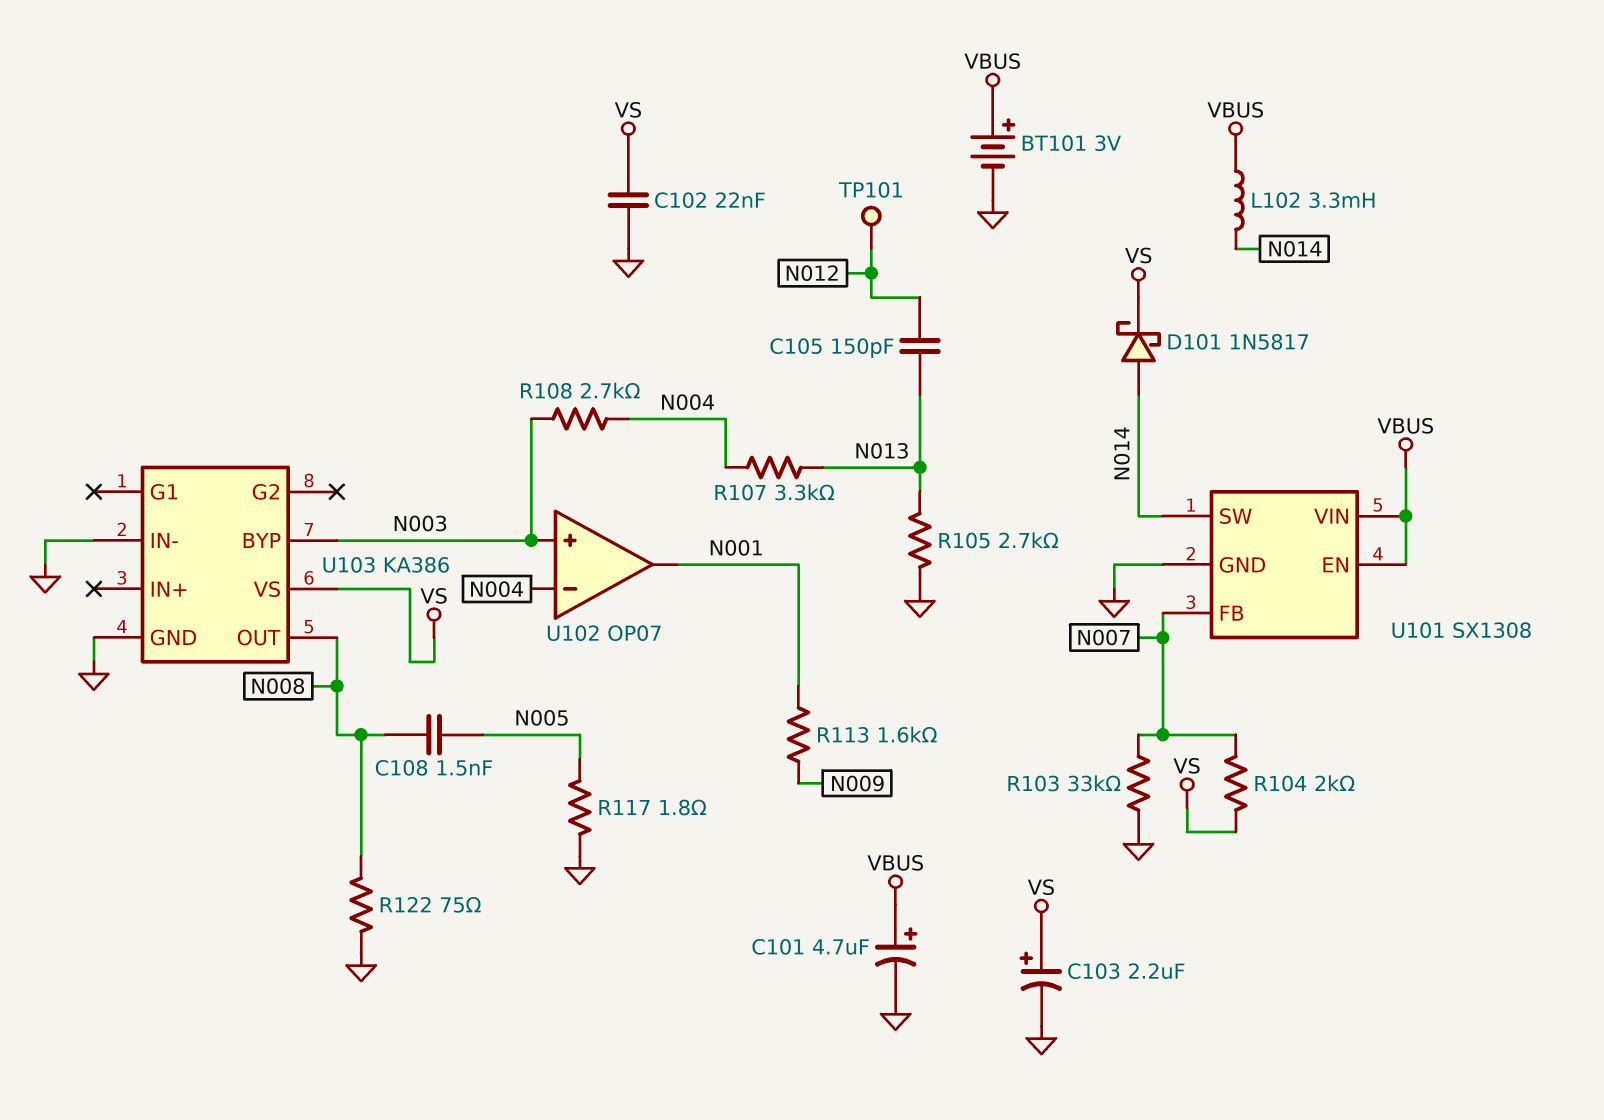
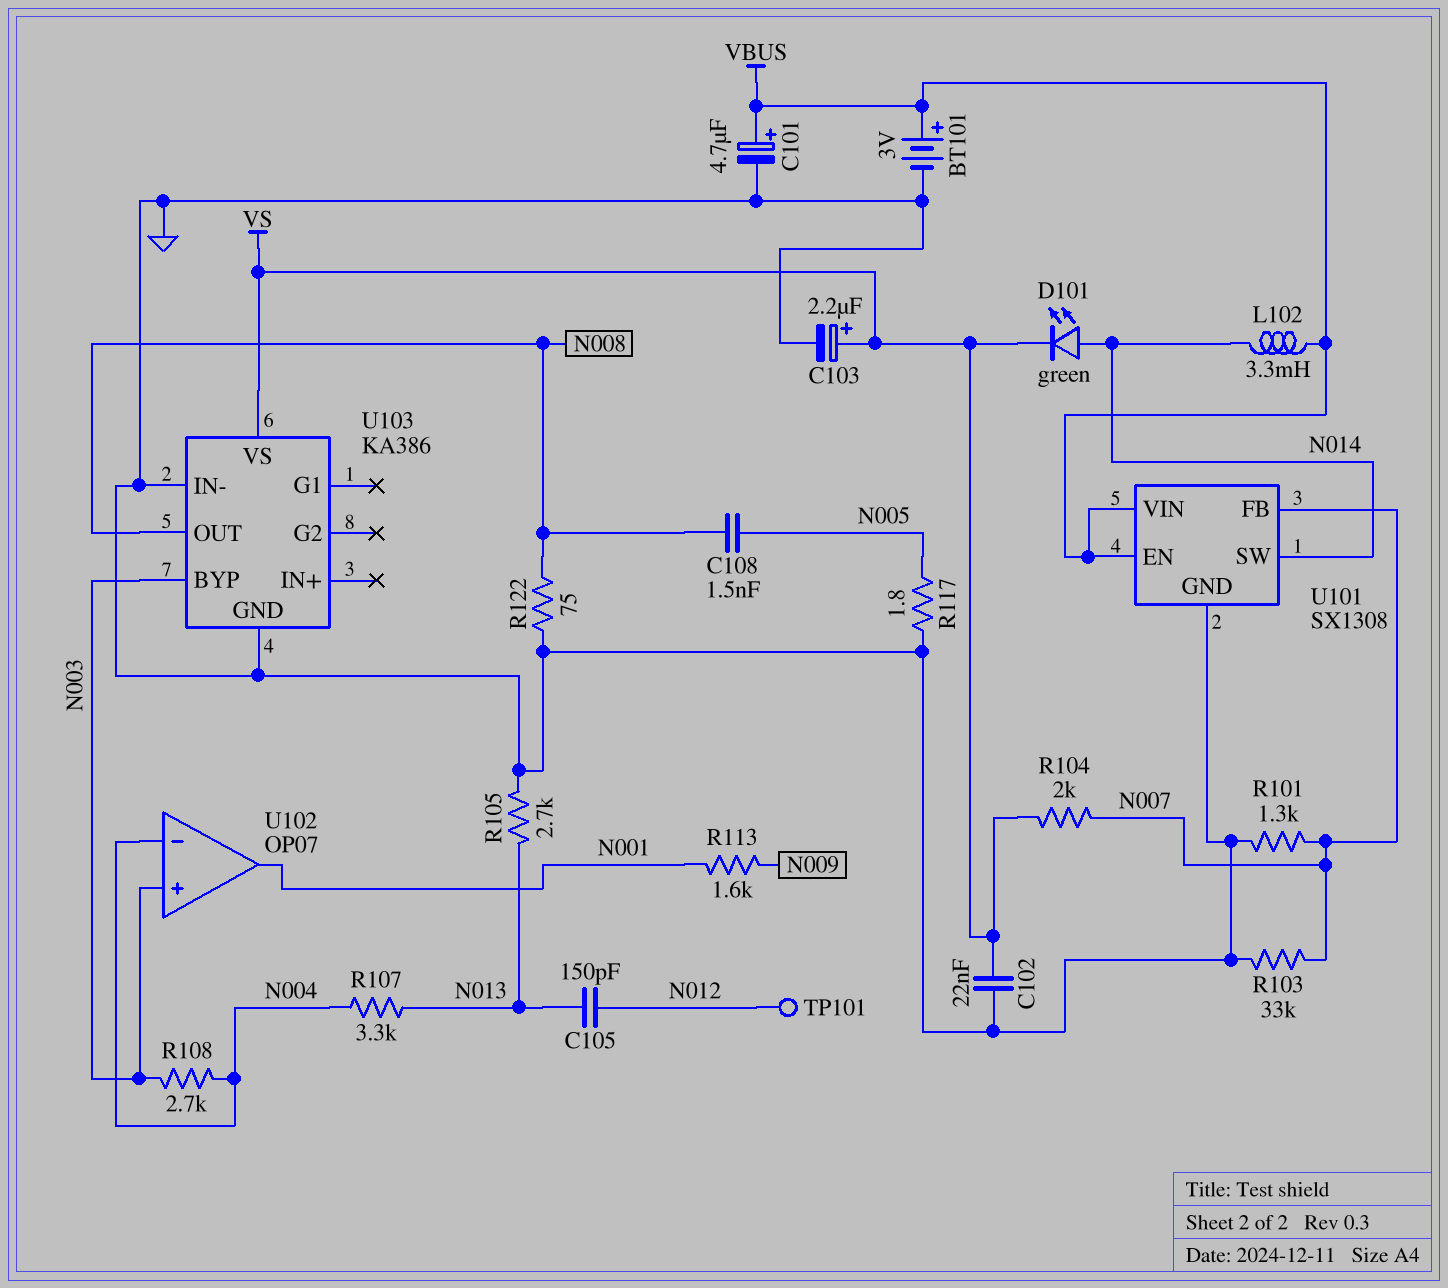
D101: schottky 1N5817 (A N014, K VS) -> LED green (A N014, K VS)
R101: none -> 1.3k (GND, N007)

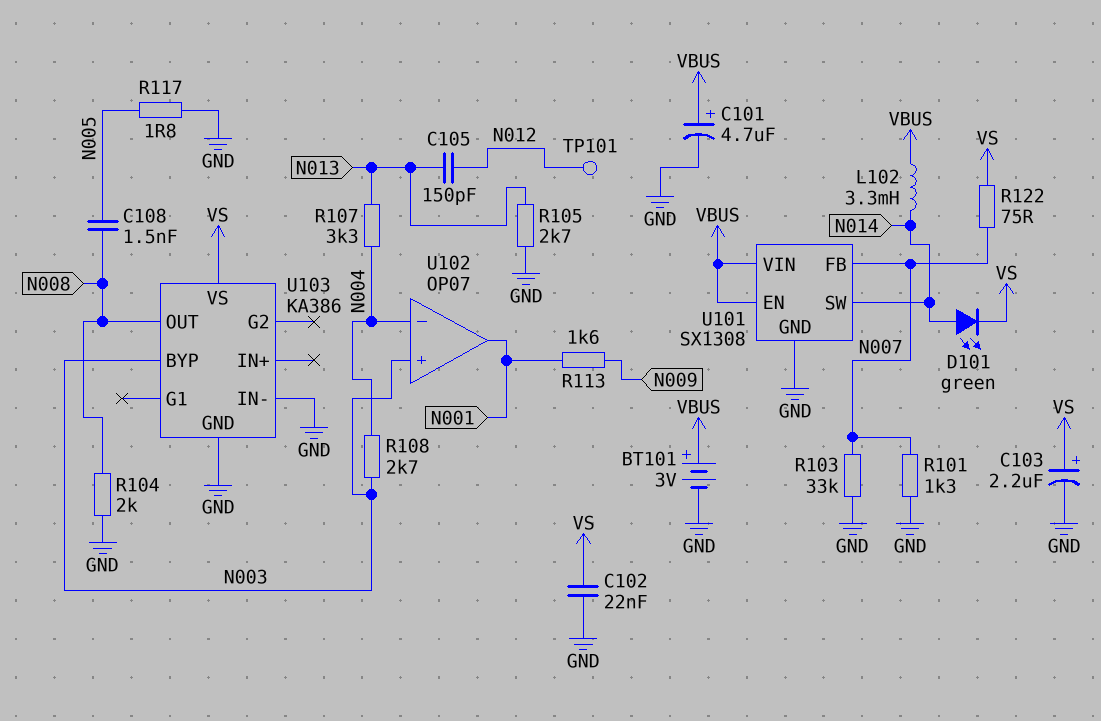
R104: 2k (N007, VS) -> 2k (GND, N008)
R122: 75 (GND, N008) -> 75 (N007, VS)

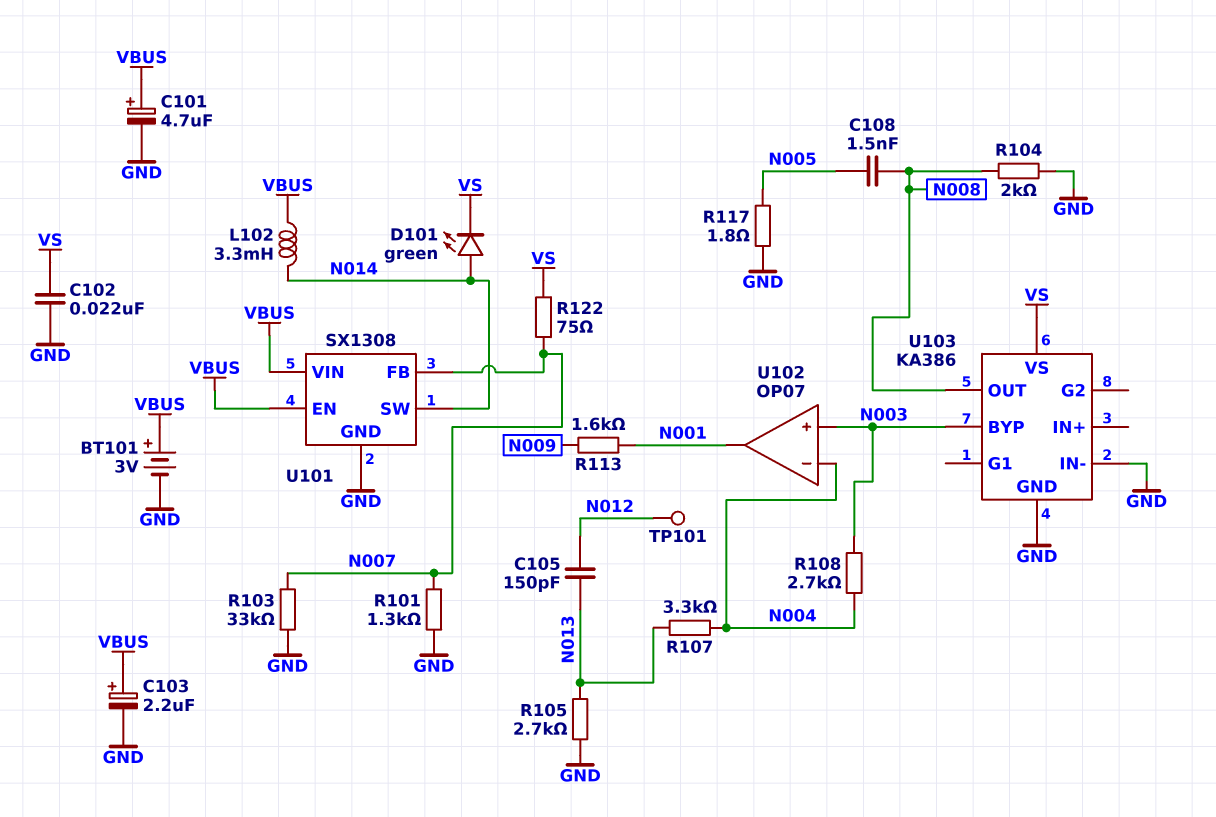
C103: 2.2uF (plus VS, minus GND) -> 2.2uF (plus VBUS, minus GND)

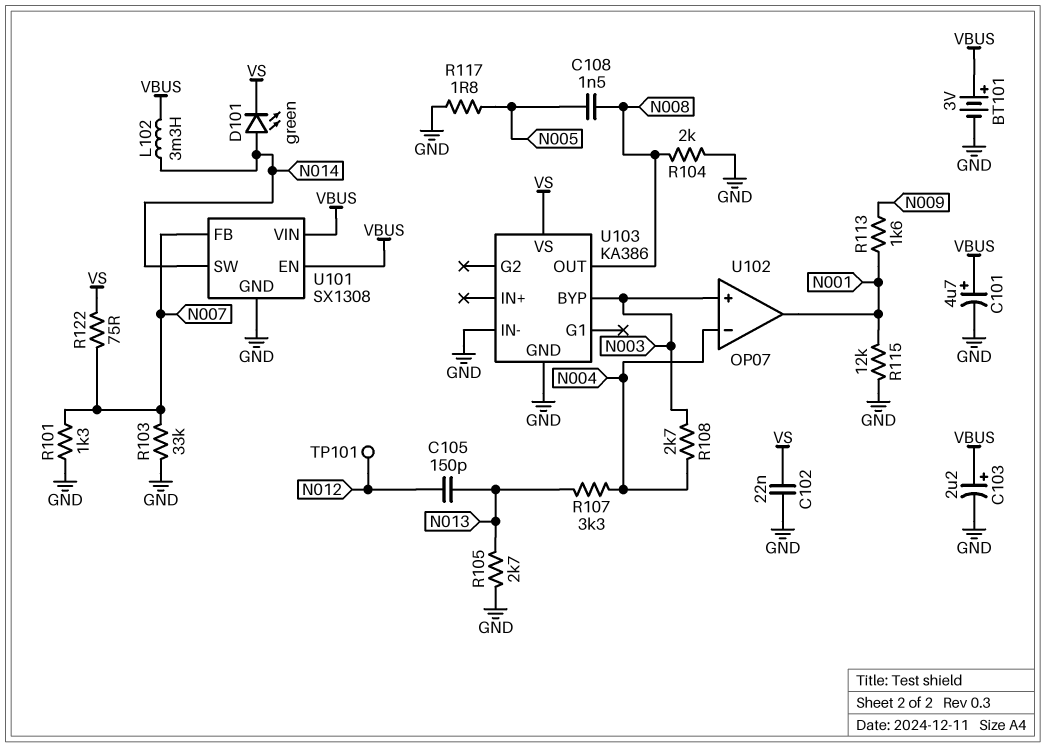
R115: none -> 12k (GND, N001)

